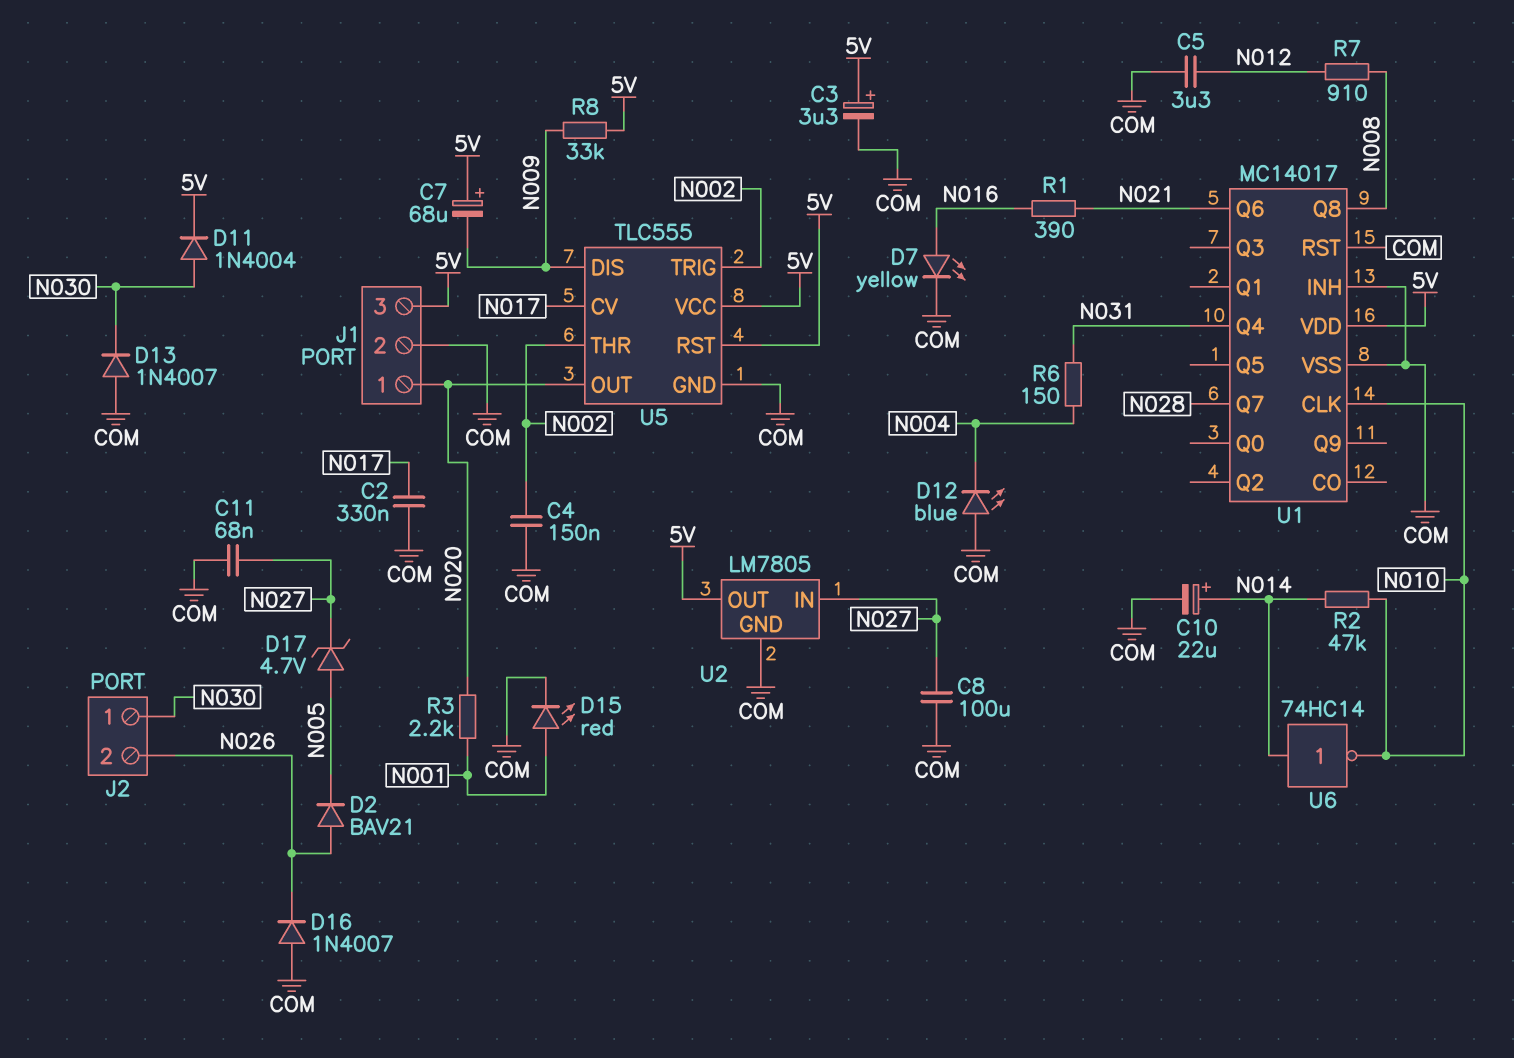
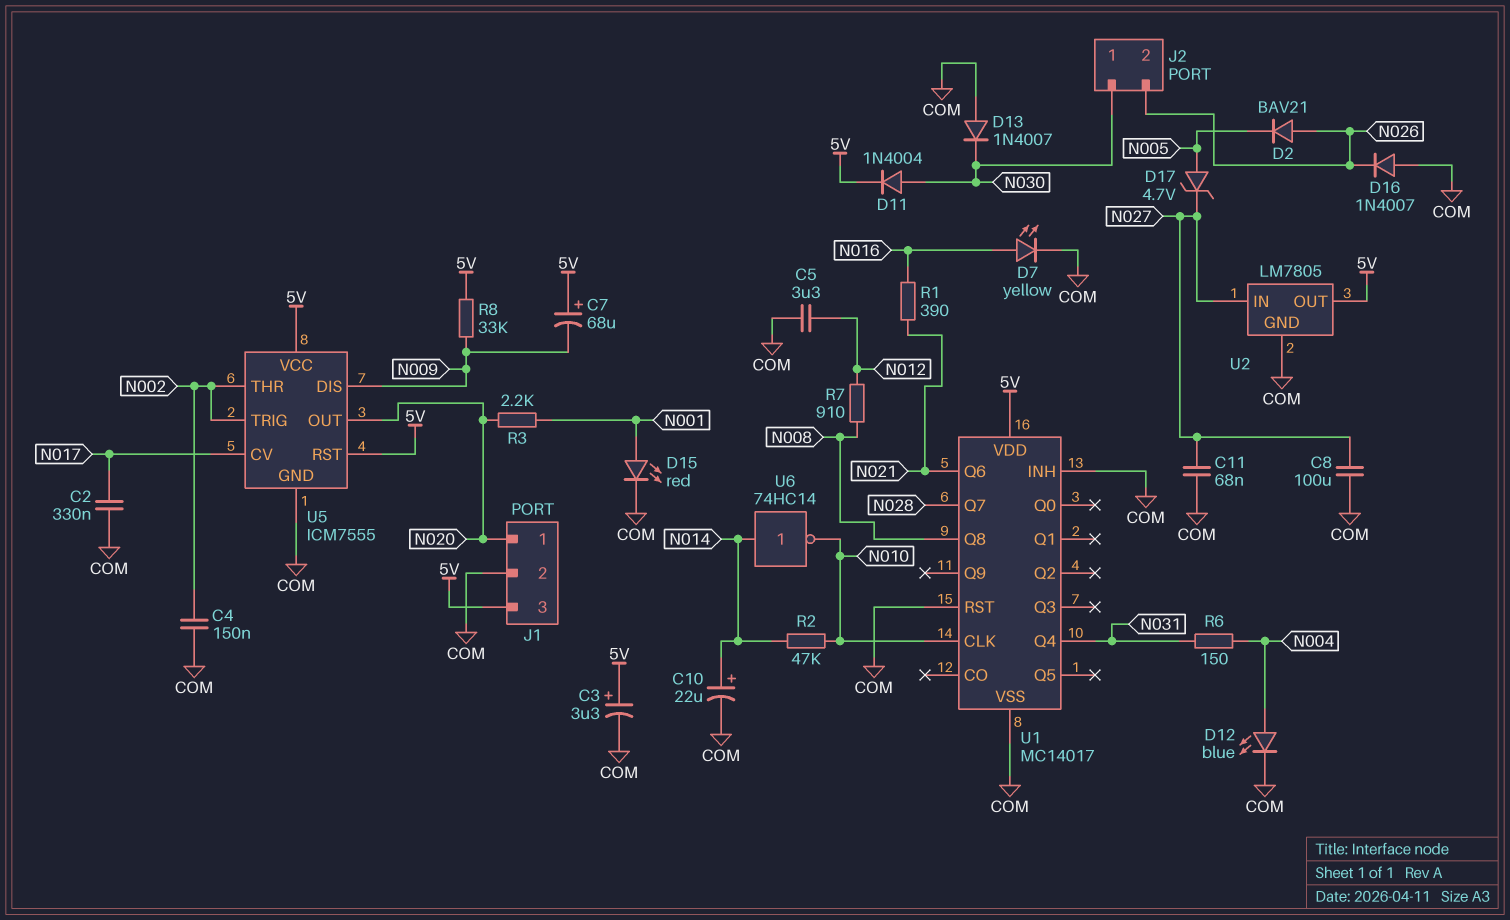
D12: LED blue (A COM, K N004) -> LED blue (A N004, K COM)
U5: TLC555 -> ICM7555

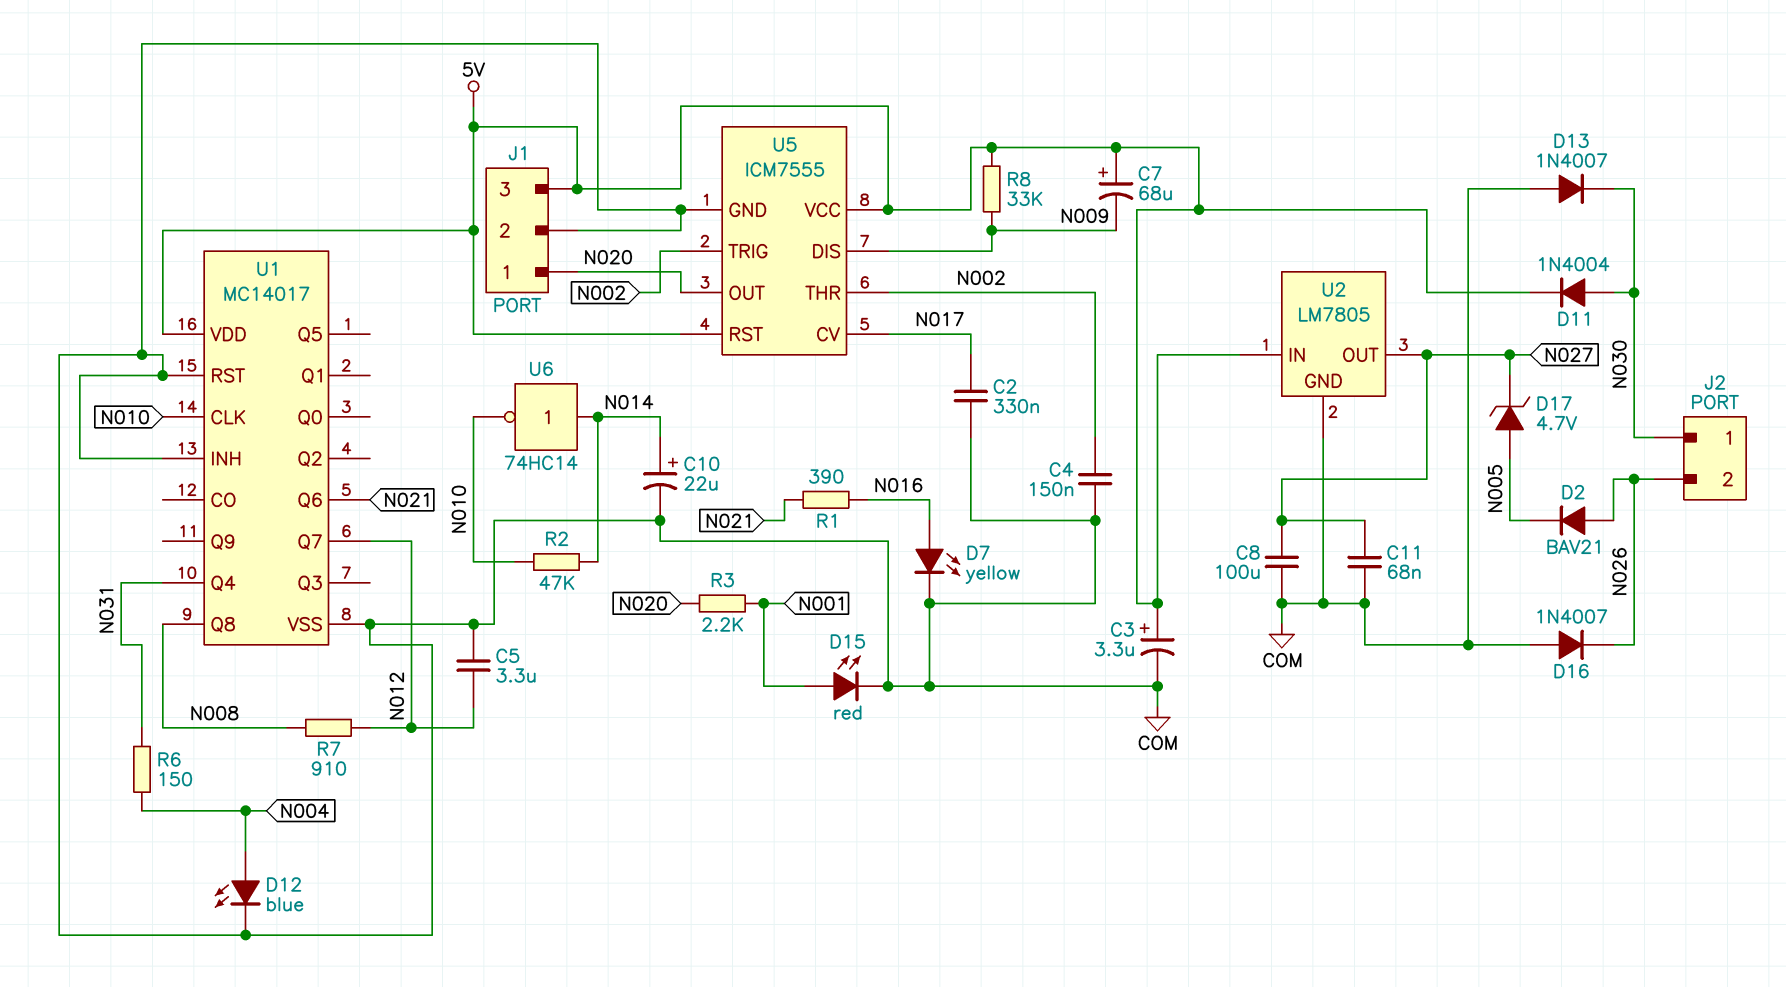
U1 pin Q7: N028 -> N012
U2 pin IN: N027 -> 5V
U2 pin OUT: 5V -> N027

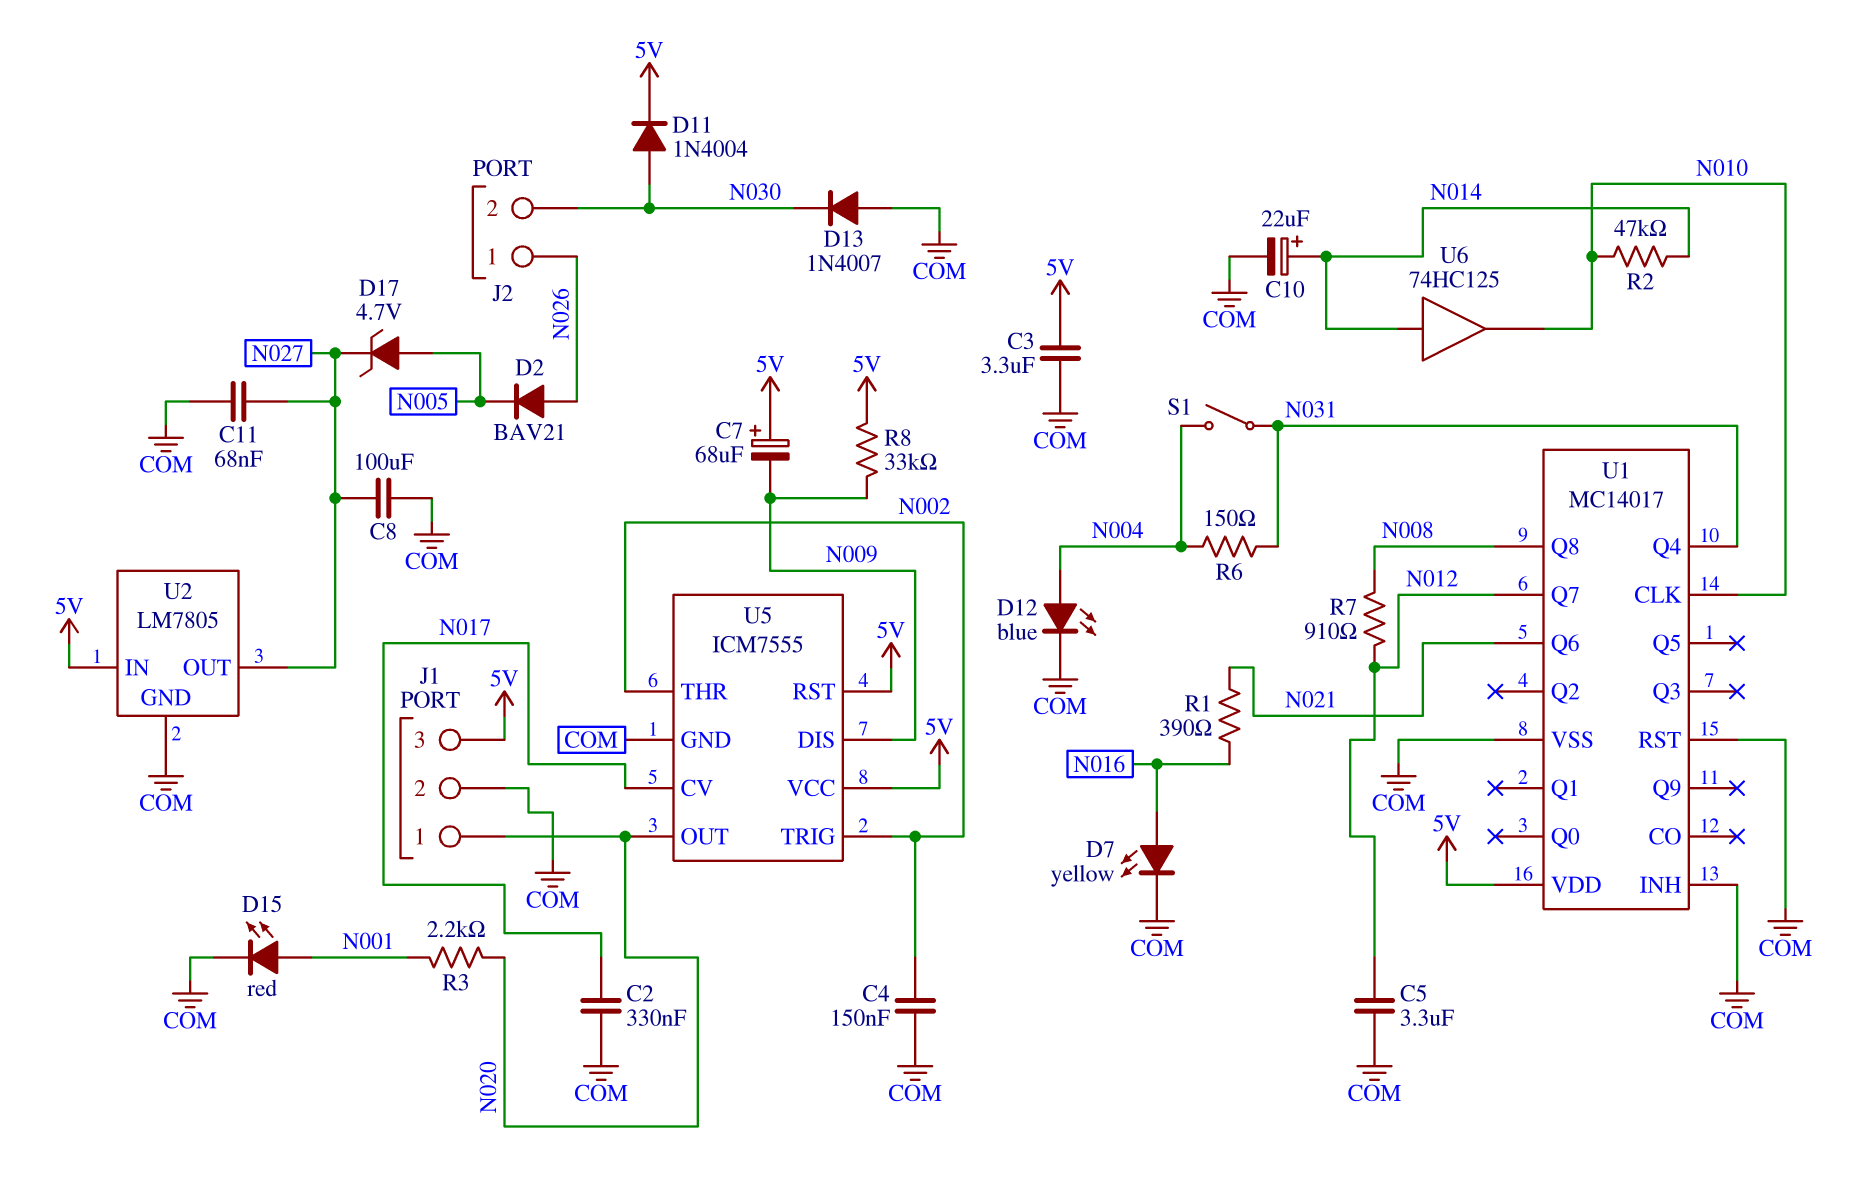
C3: 3.3uF (plus 5V, minus COM) -> 3.3uF (5V, COM)
D16: diode 1N4007 (A COM, K N026) -> none
J2 pin 1: N030 -> N026
J2 pin 2: N026 -> N030
S1: none -> switch (N004, N031)
U6: NOT 74HC14 (in N014, out N010) -> buffer 74HC125 (in N014, out N010)

